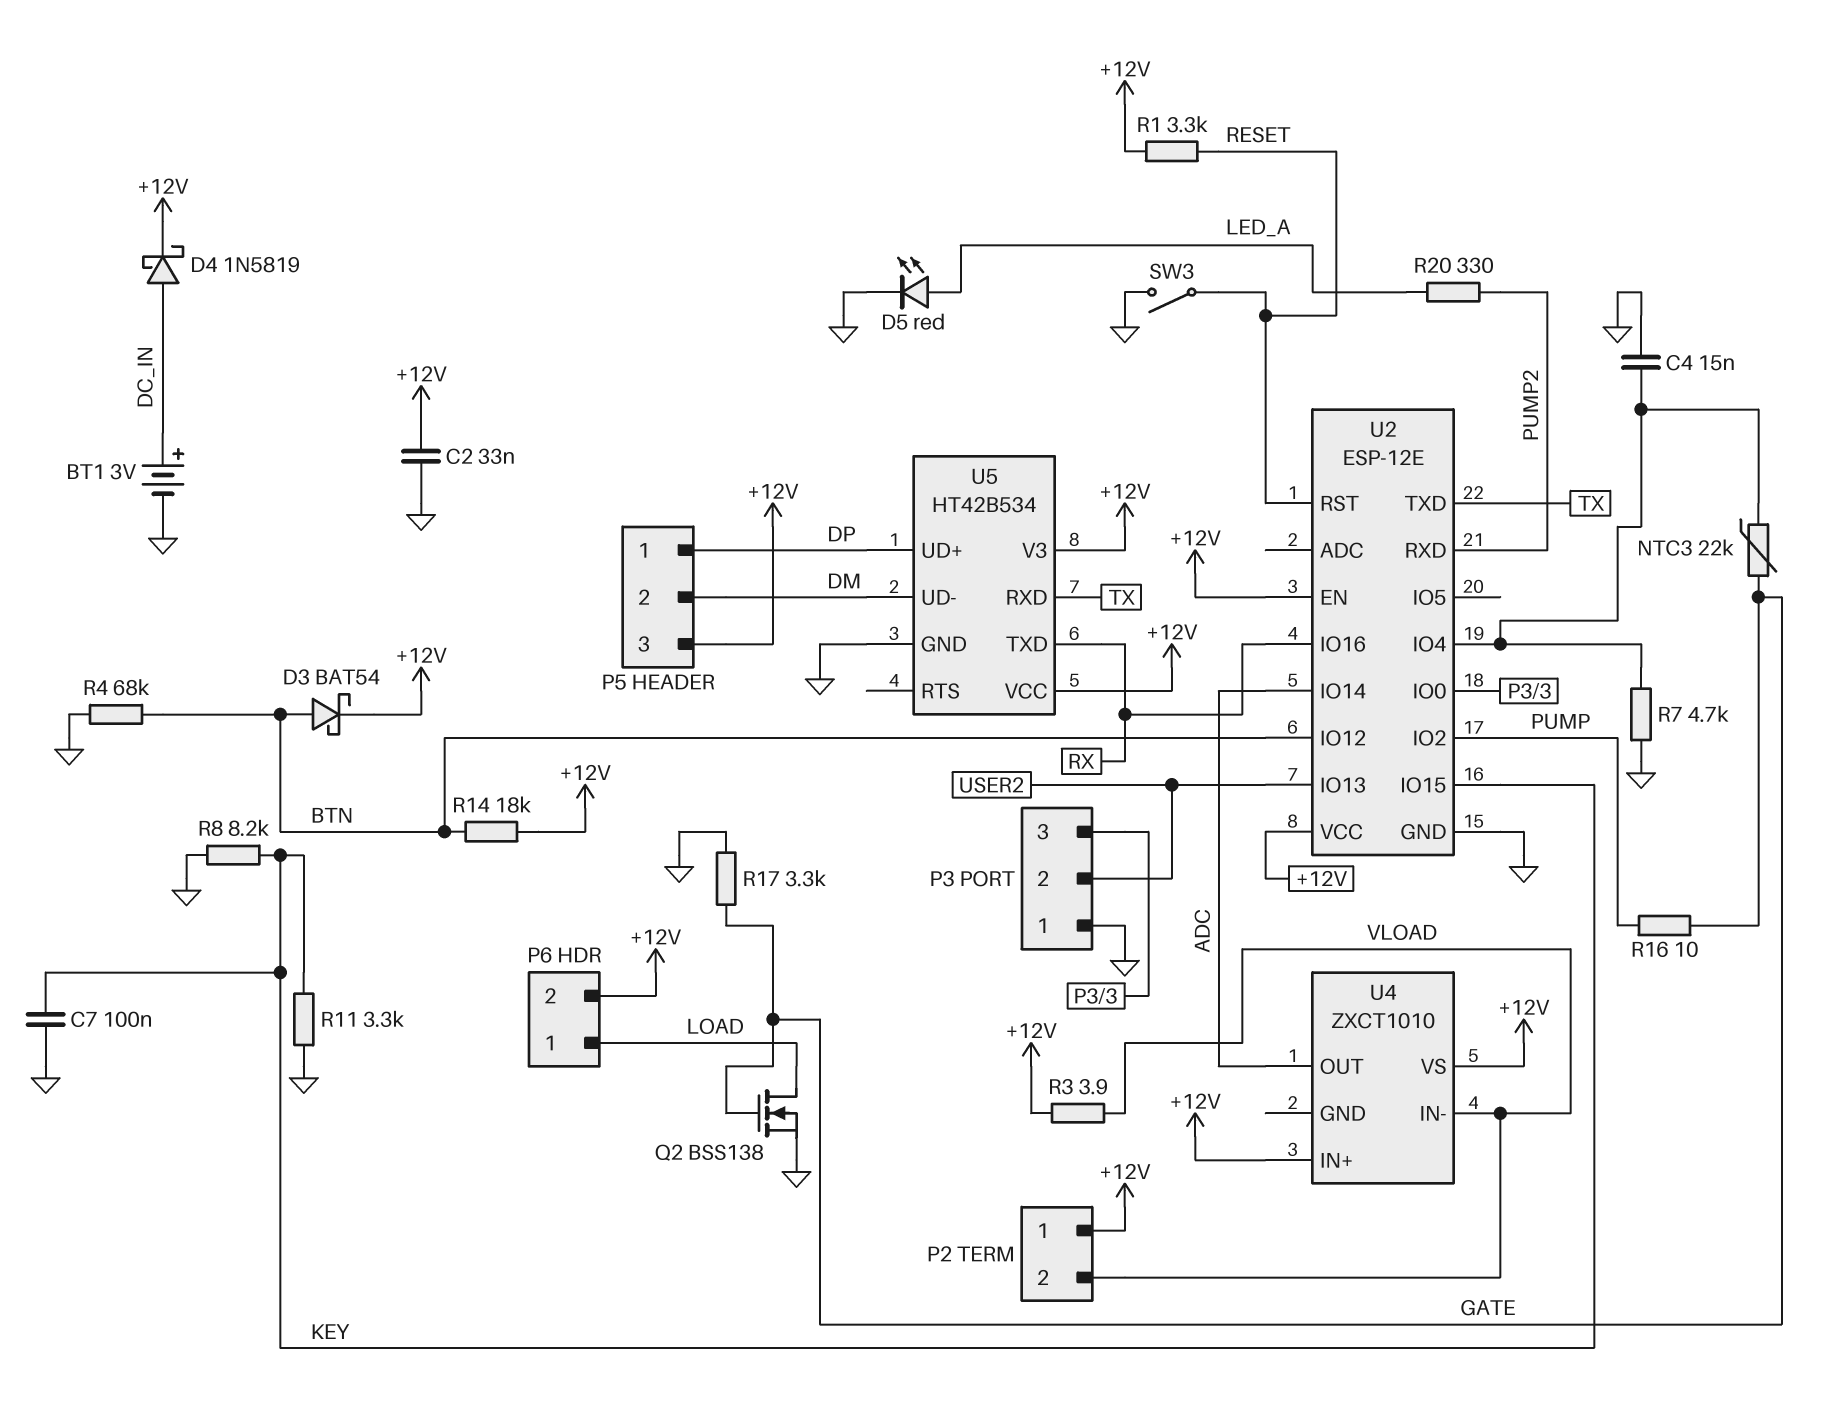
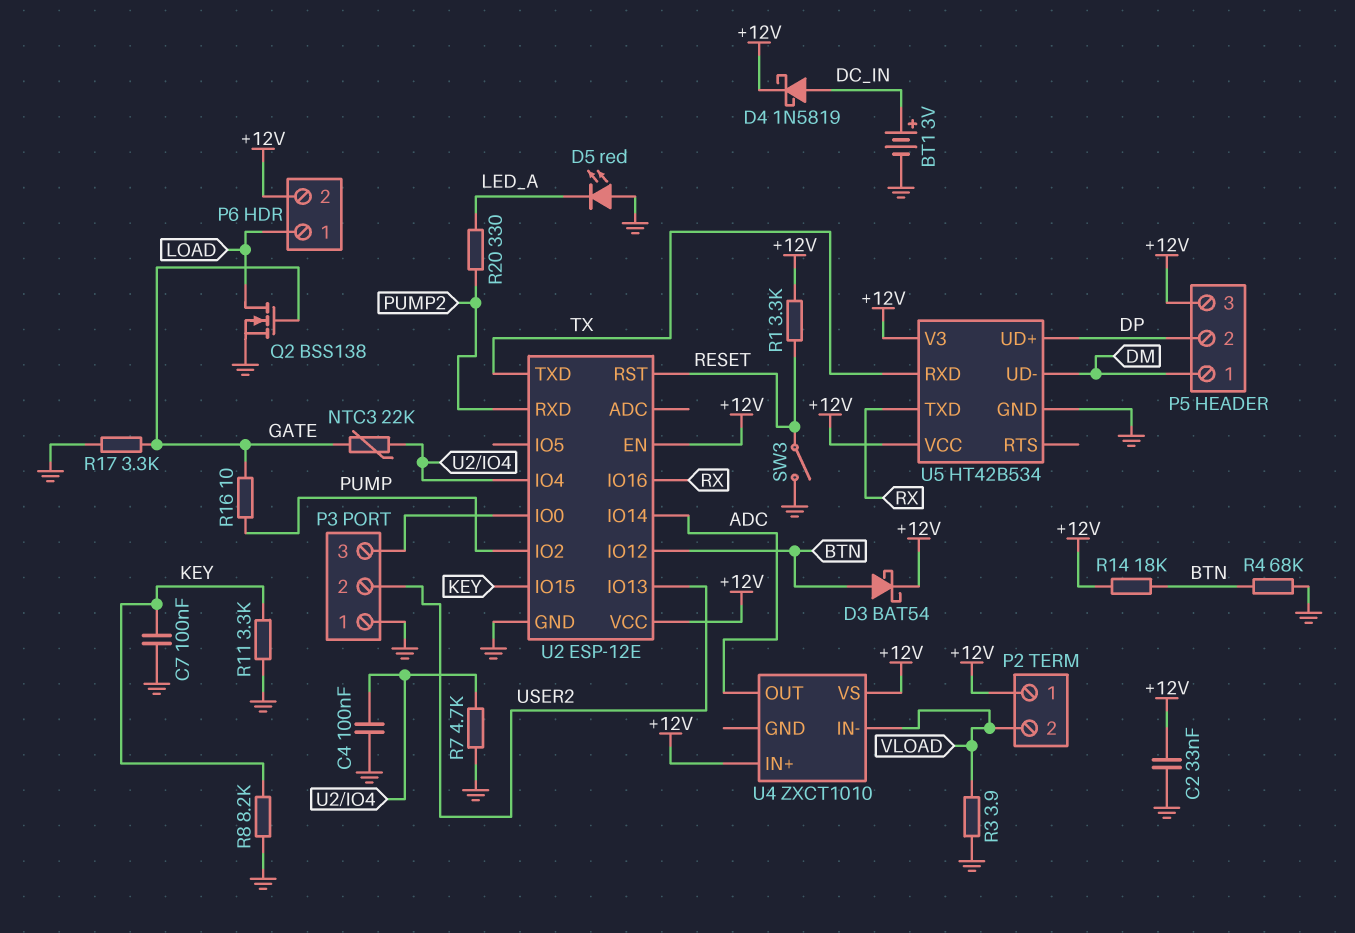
C4: 15nF (GND, U2/IO4) -> 100nF (GND, U2/IO4)
D5: LED red (A LED_A, K GND) -> LED red (A GND, K LED_A)
P5 pin 1: DP -> DM
P5 pin 2: DM -> DP
R3: 3.9 (+12V, VLOAD) -> 3.9 (GND, VLOAD)

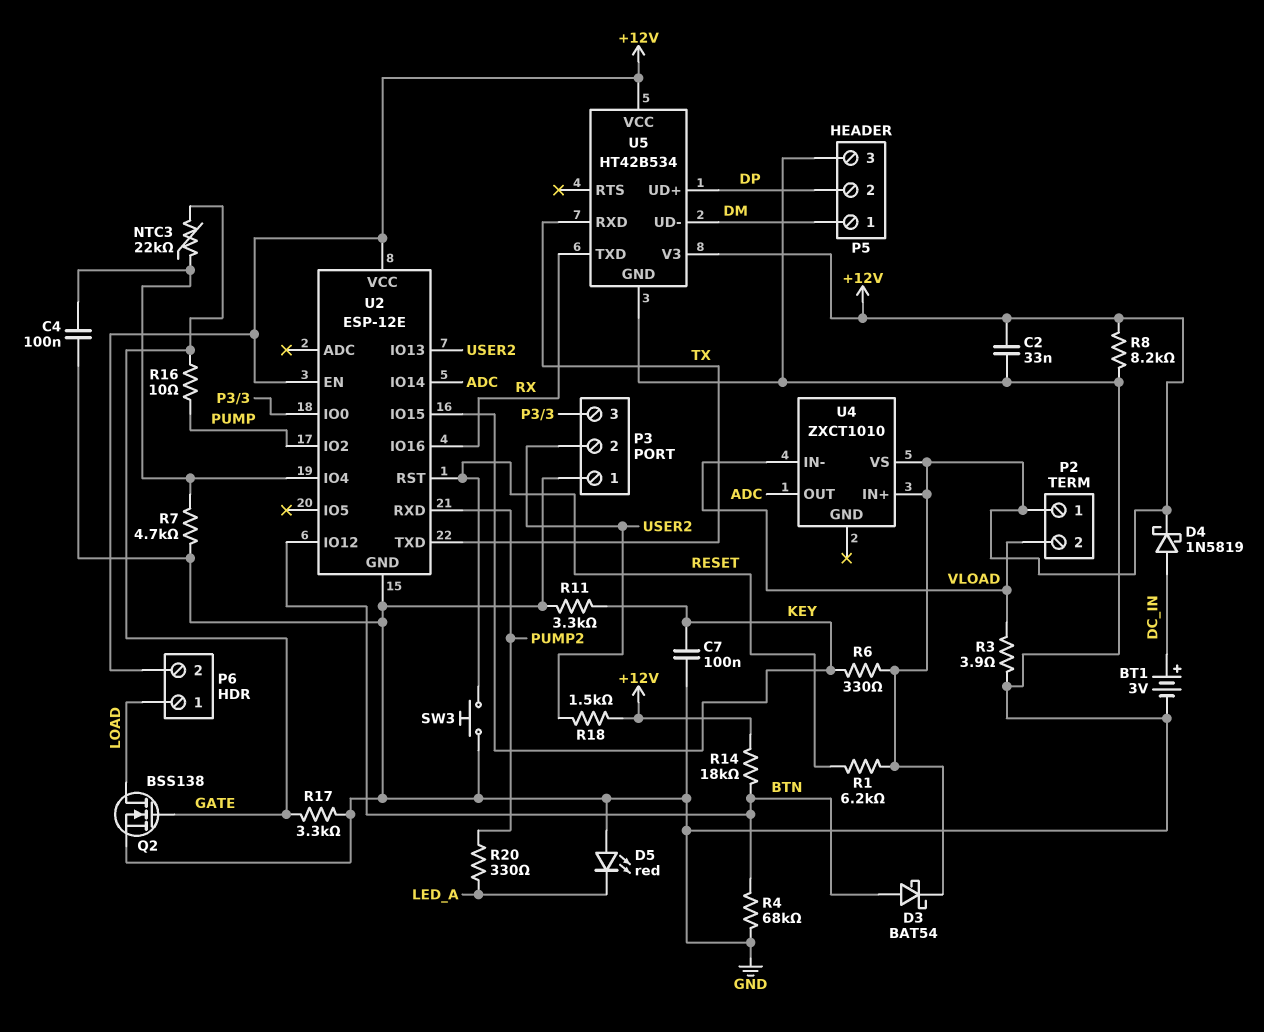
P5 pin 3: +12V -> GND
R1: 3.3k (+12V, RESET) -> 6.2k (+12V, RESET)
R6: none -> 330 (+12V, KEY)
R8: 8.2k (GND, KEY) -> 8.2k (+12V, GND)
R18: none -> 1.5k (+12V, USER2)
SW3: switch (GND, RESET) -> button (GND, RESET)

